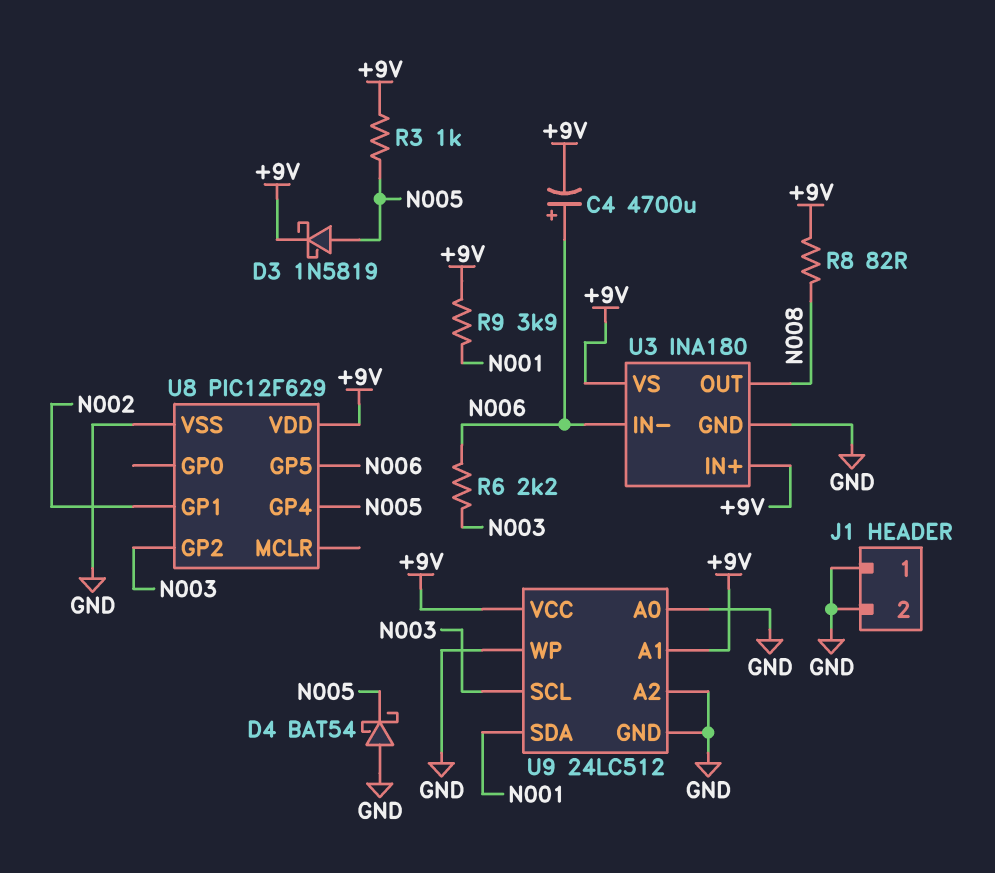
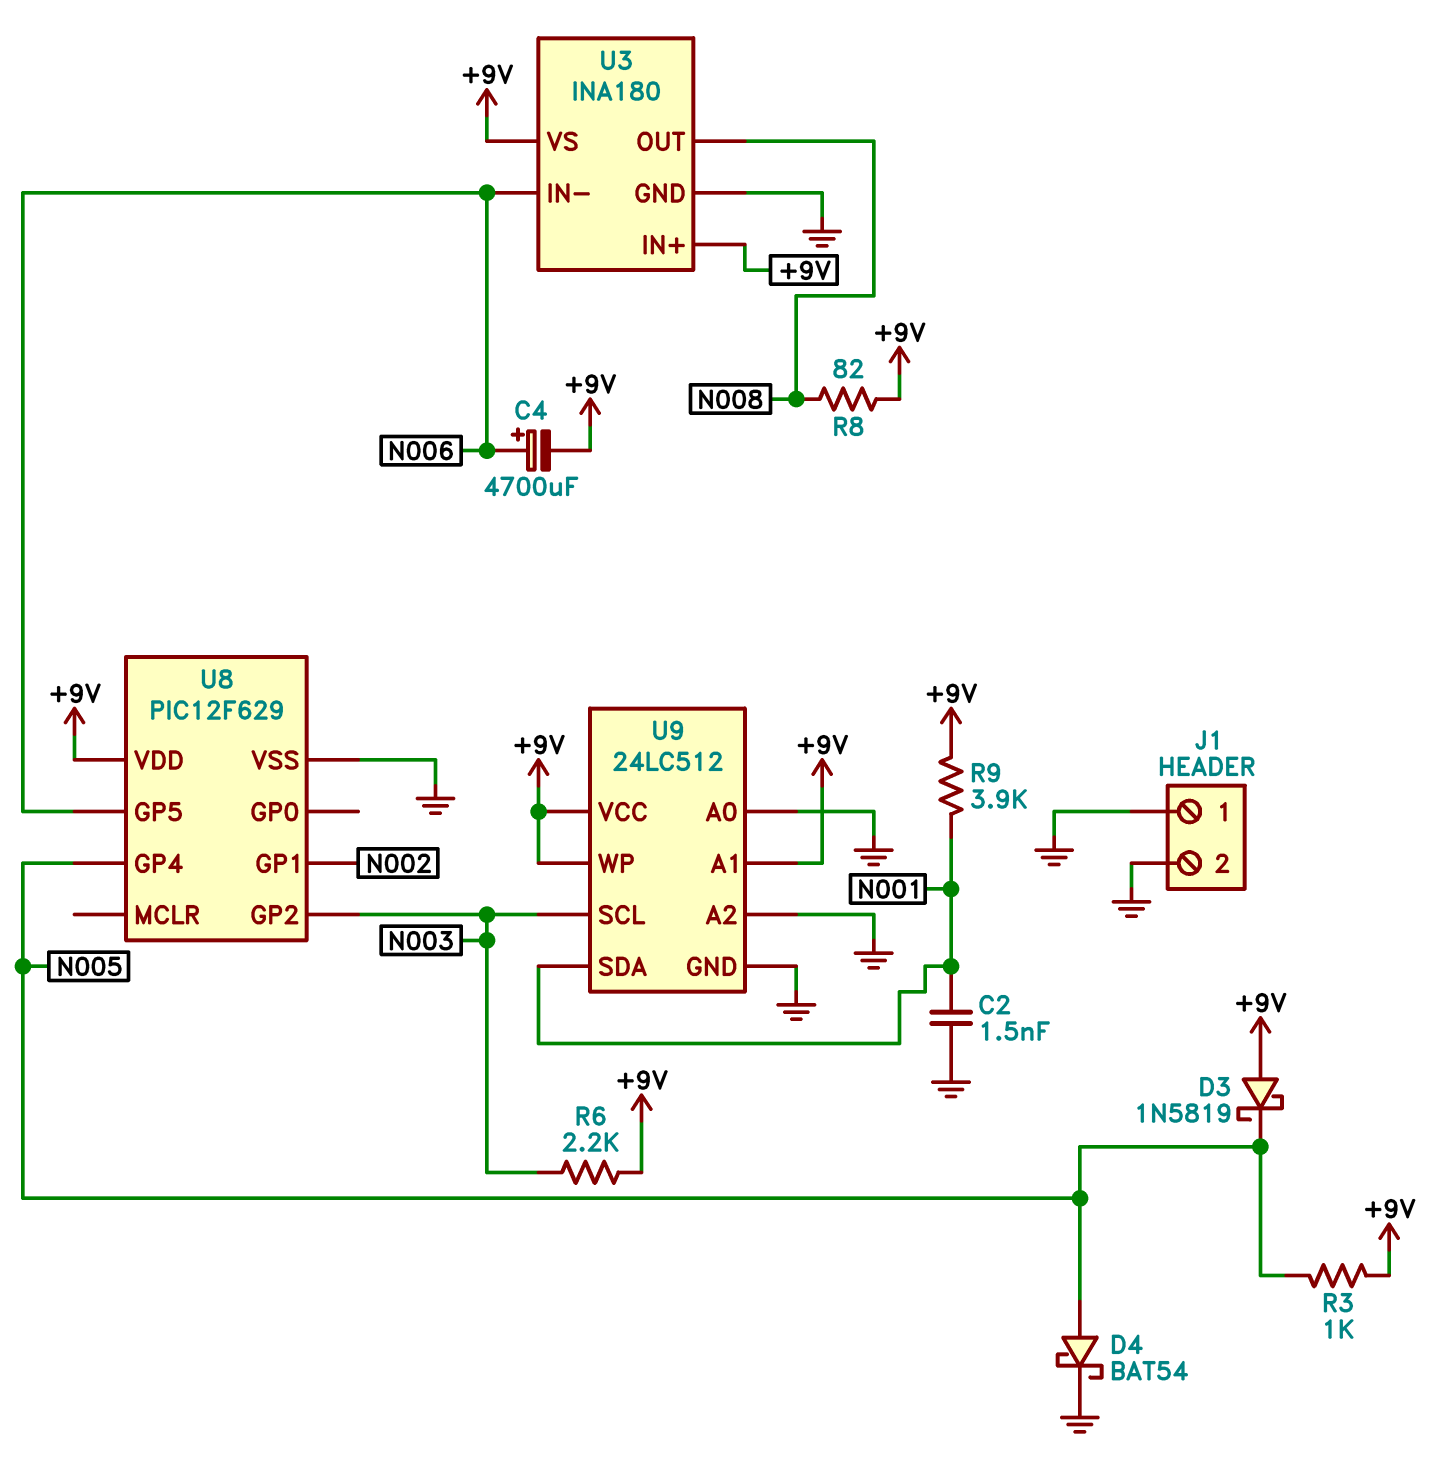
C2: none -> 1.5nF (GND, N001)
D3: schottky 1N5819 (A N005, K +9V) -> schottky 1N5819 (A +9V, K N005)
D4: schottky BAT54 (A GND, K N005) -> schottky BAT54 (A N005, K GND)
R6: 2.2k (N003, N006) -> 2.2k (+9V, N003)
U9 pin WP: GND -> +9V

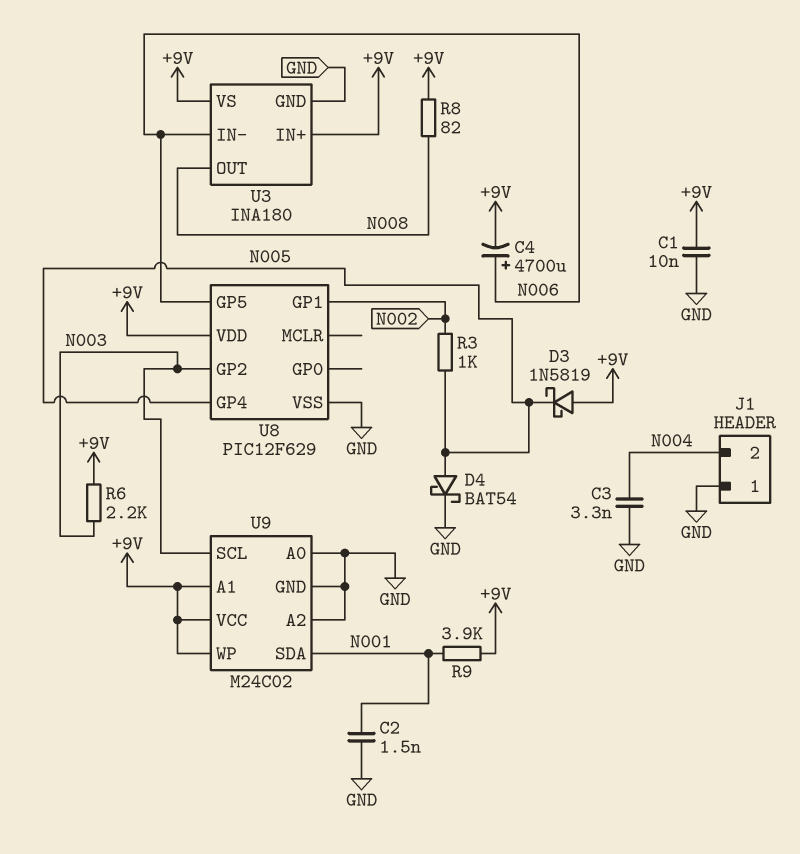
C1: none -> 10nF (+9V, GND)
C3: none -> 3.3nF (GND, N004)
J1 pin 2: GND -> N004
R3: 1k (+9V, N005) -> 1k (N002, N005)
U9: 24LC512 -> M24C02

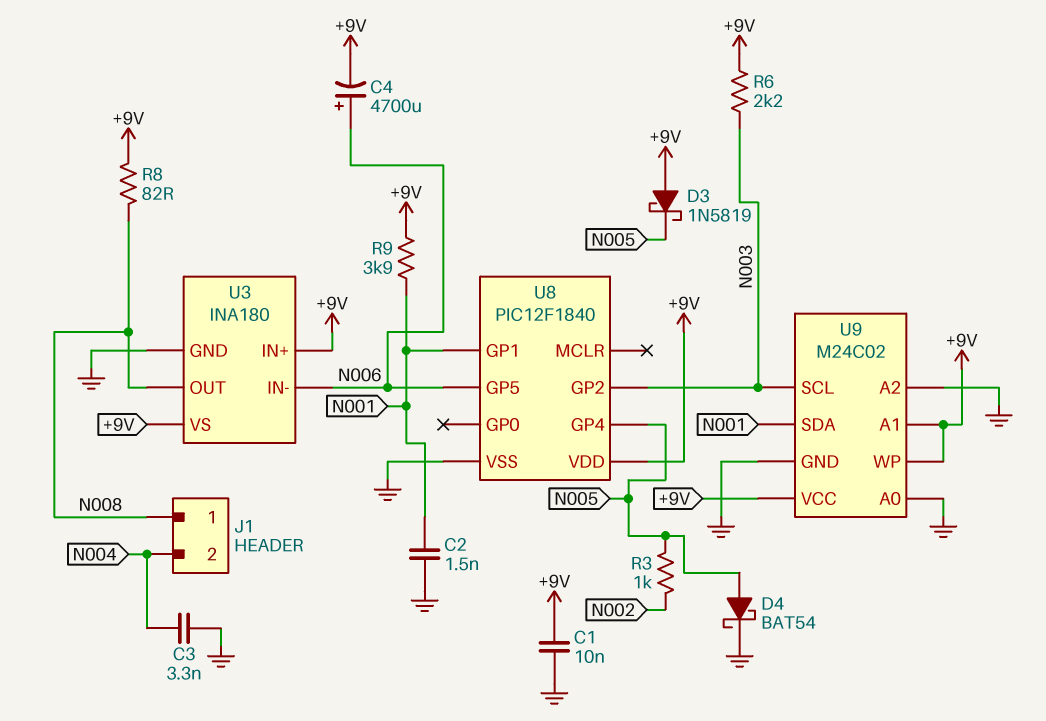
J1 pin 1: GND -> N008
U8: PIC12F629 -> PIC12F1840
U8 pin GP1: N002 -> N001

